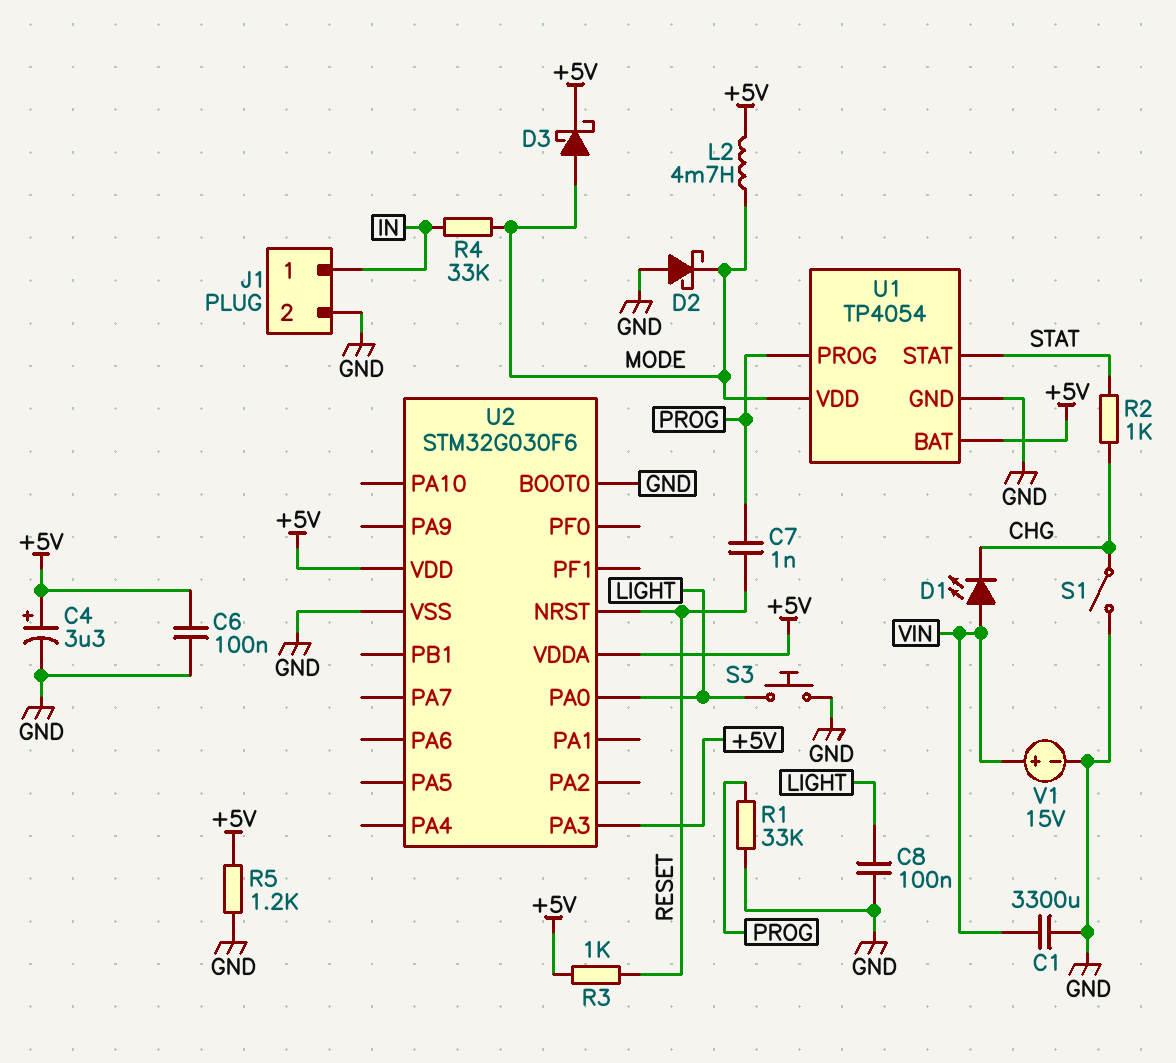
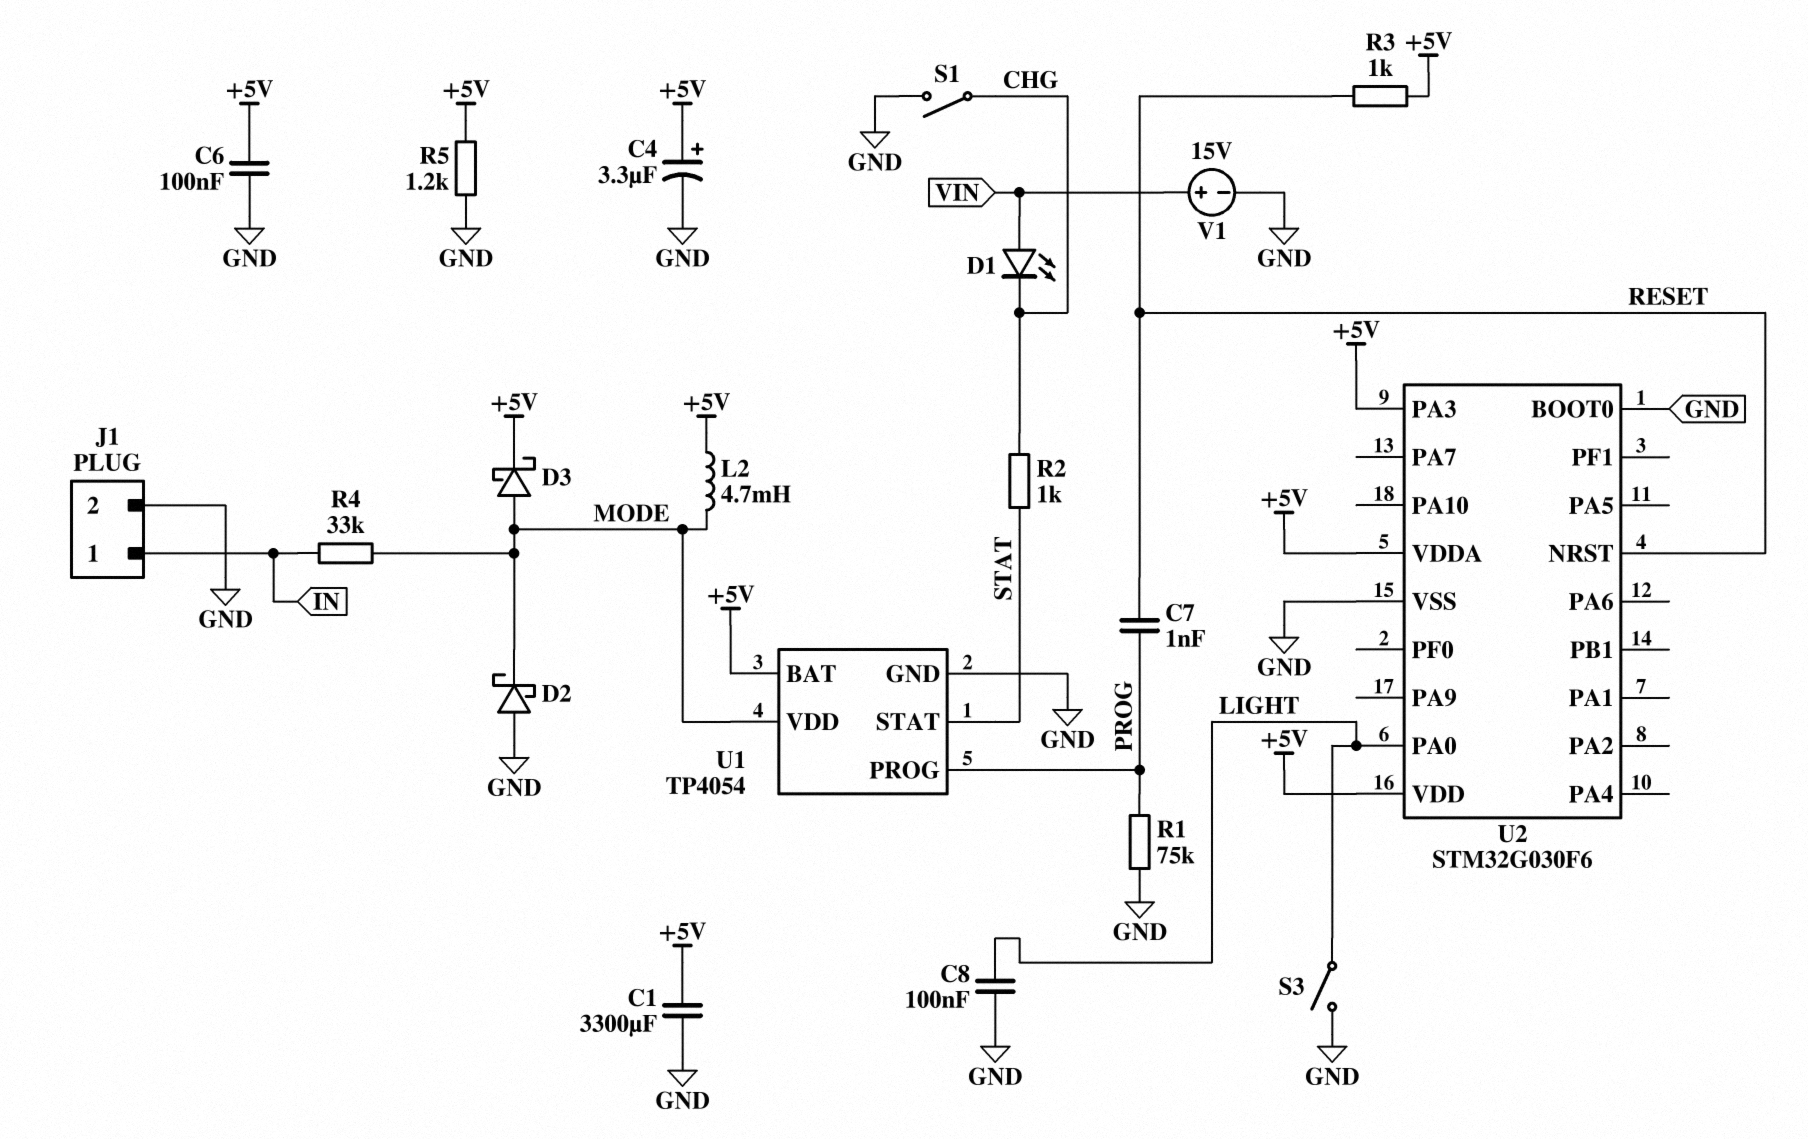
C1: 3300uF (GND, VIN) -> 3300uF (+5V, GND)
R1: 33k (GND, PROG) -> 75k (GND, PROG)
S3: button (GND, LIGHT) -> switch (GND, LIGHT)

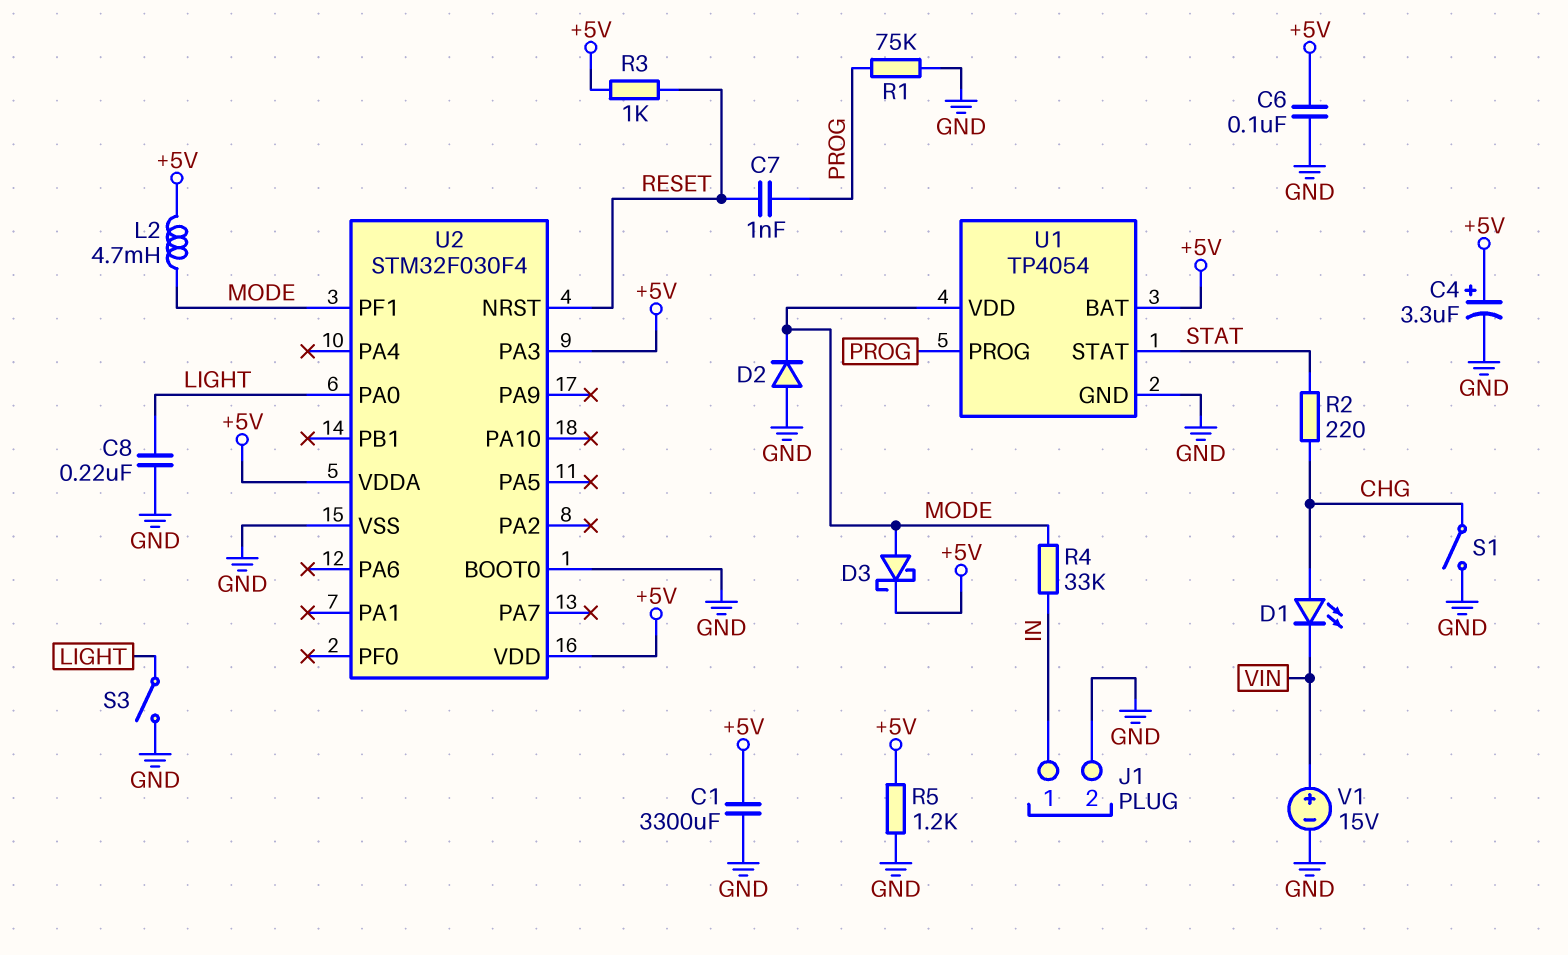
C8: 100nF (GND, LIGHT) -> 220nF (GND, LIGHT)
D1: LED (A VIN, K CHG) -> LED (A CHG, K VIN)
D2: schottky (A GND, K MODE) -> diode (A GND, K MODE)
R2: 1k (CHG, STAT) -> 220 (CHG, STAT)
U2: STM32G030F6 -> STM32F030F4
U2 pin PF1: none -> MODE

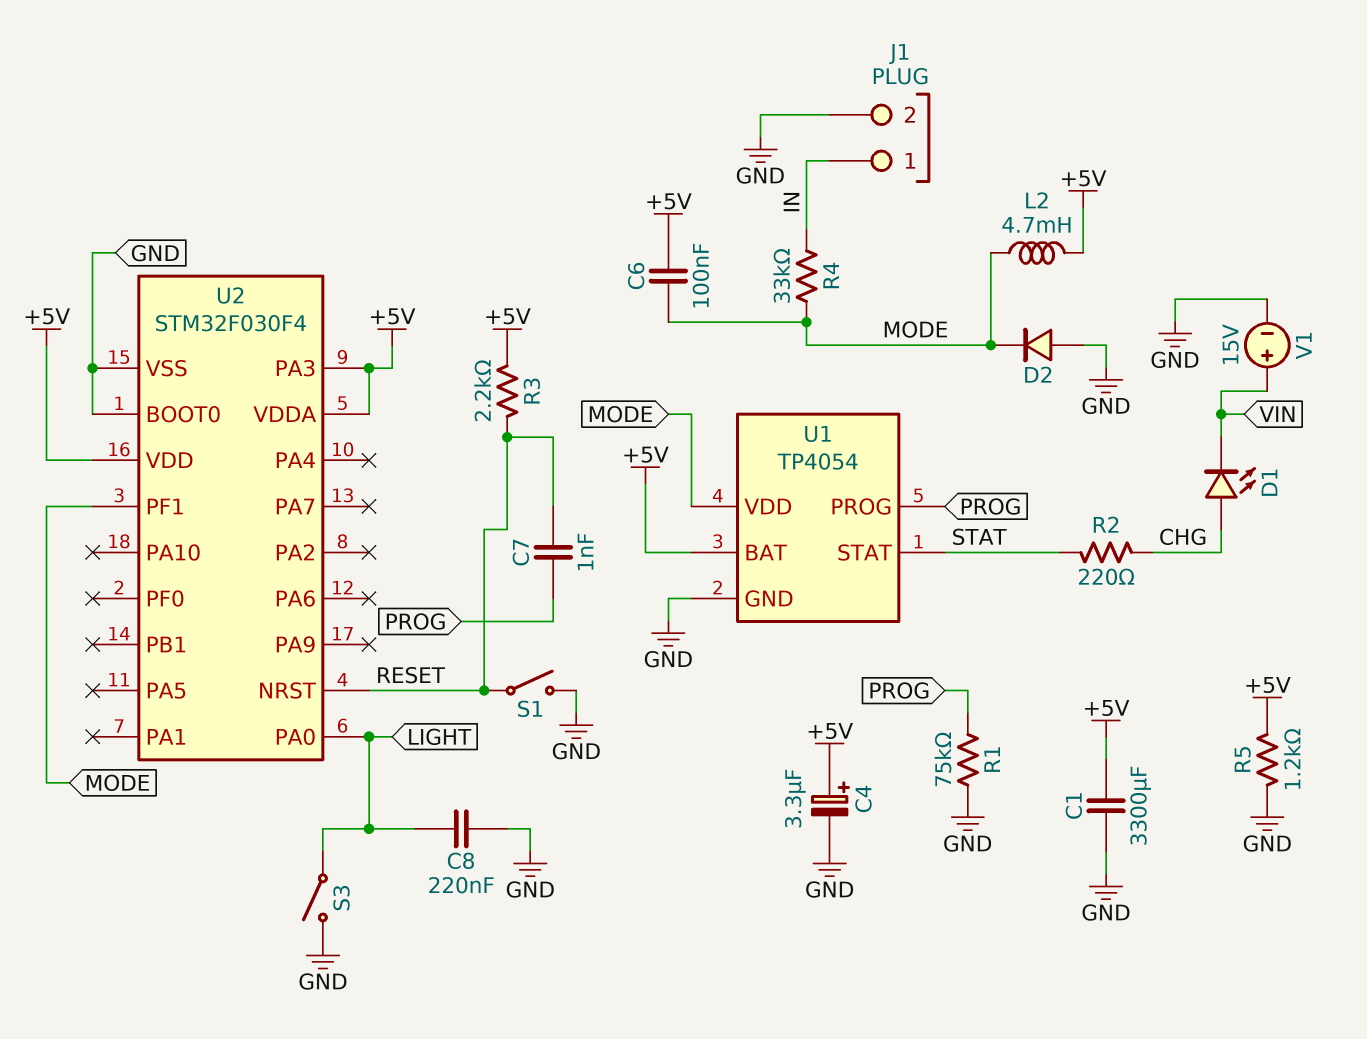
C6: 100nF (+5V, GND) -> 100nF (+5V, MODE)
D3: schottky (A MODE, K +5V) -> none
R3: 1k (+5V, RESET) -> 2.2k (+5V, RESET)
S1: switch (CHG, GND) -> switch (GND, RESET)

